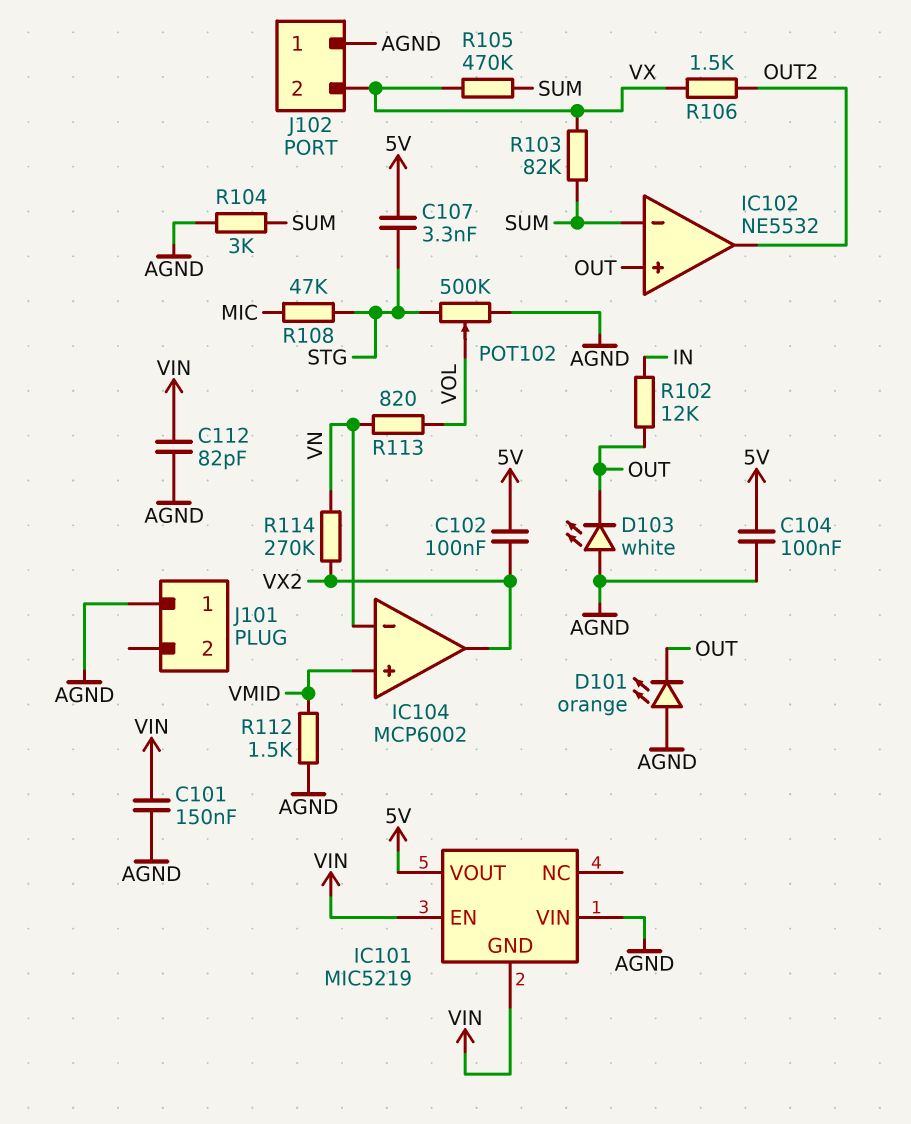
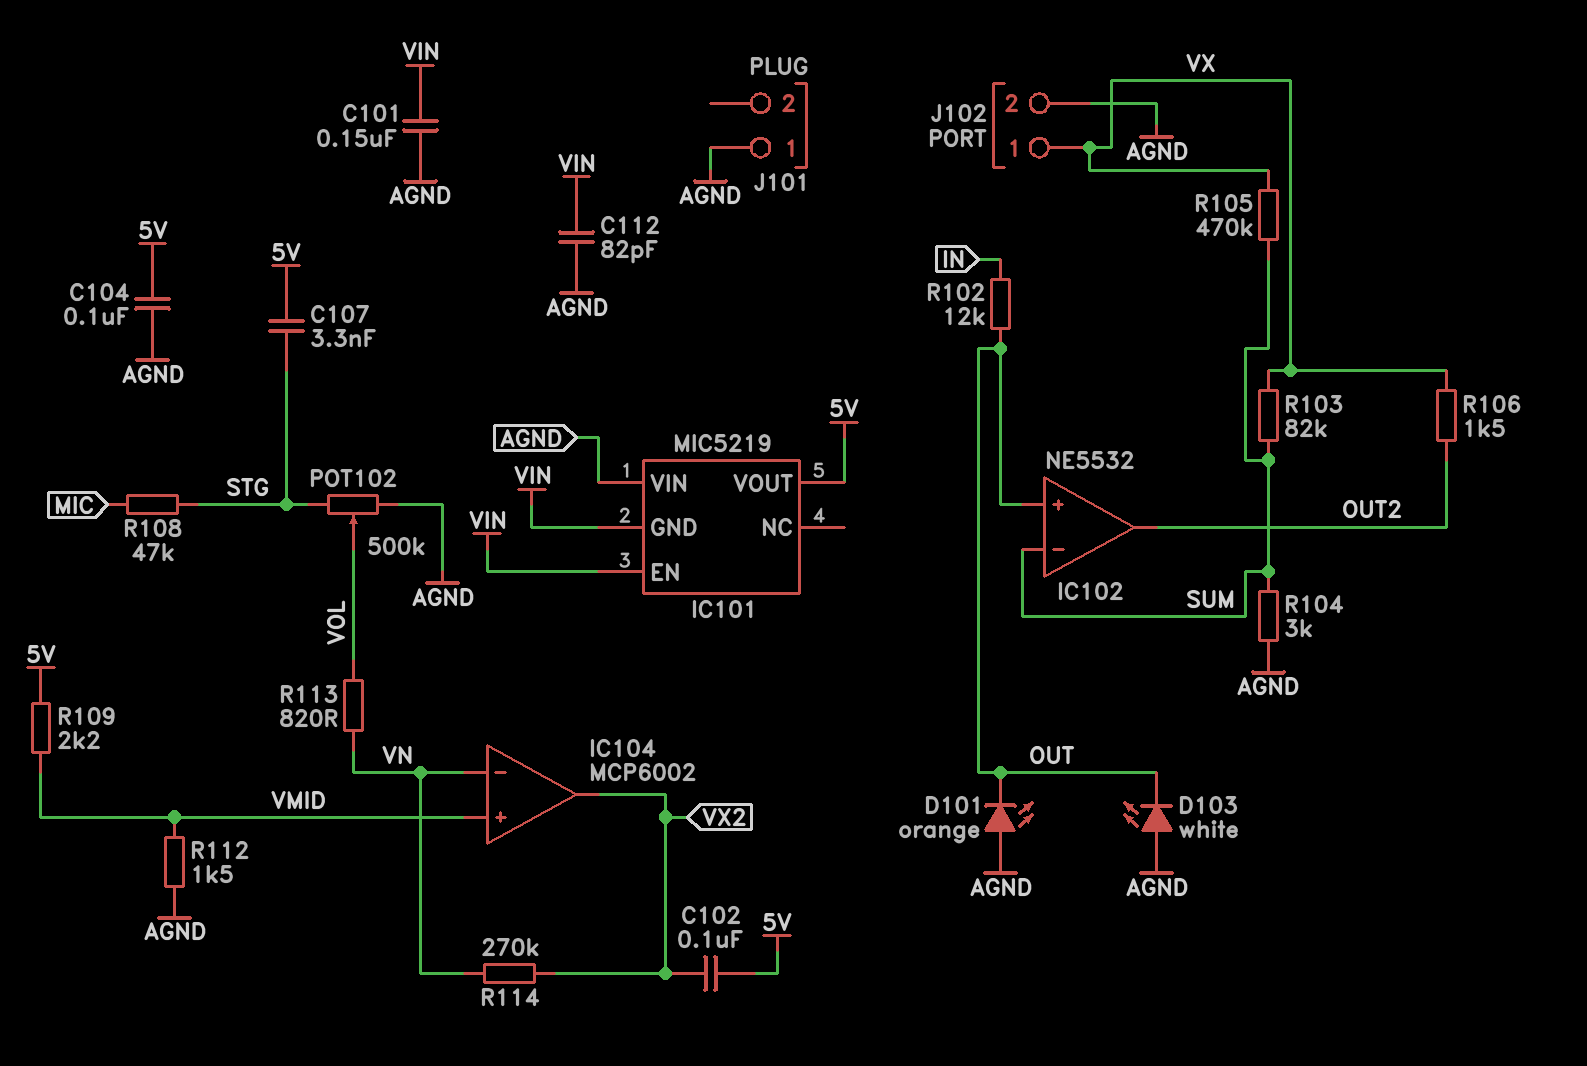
J102 pin 1: AGND -> VX
J102 pin 2: VX -> AGND
R109: none -> 2.2k (5V, VMID)

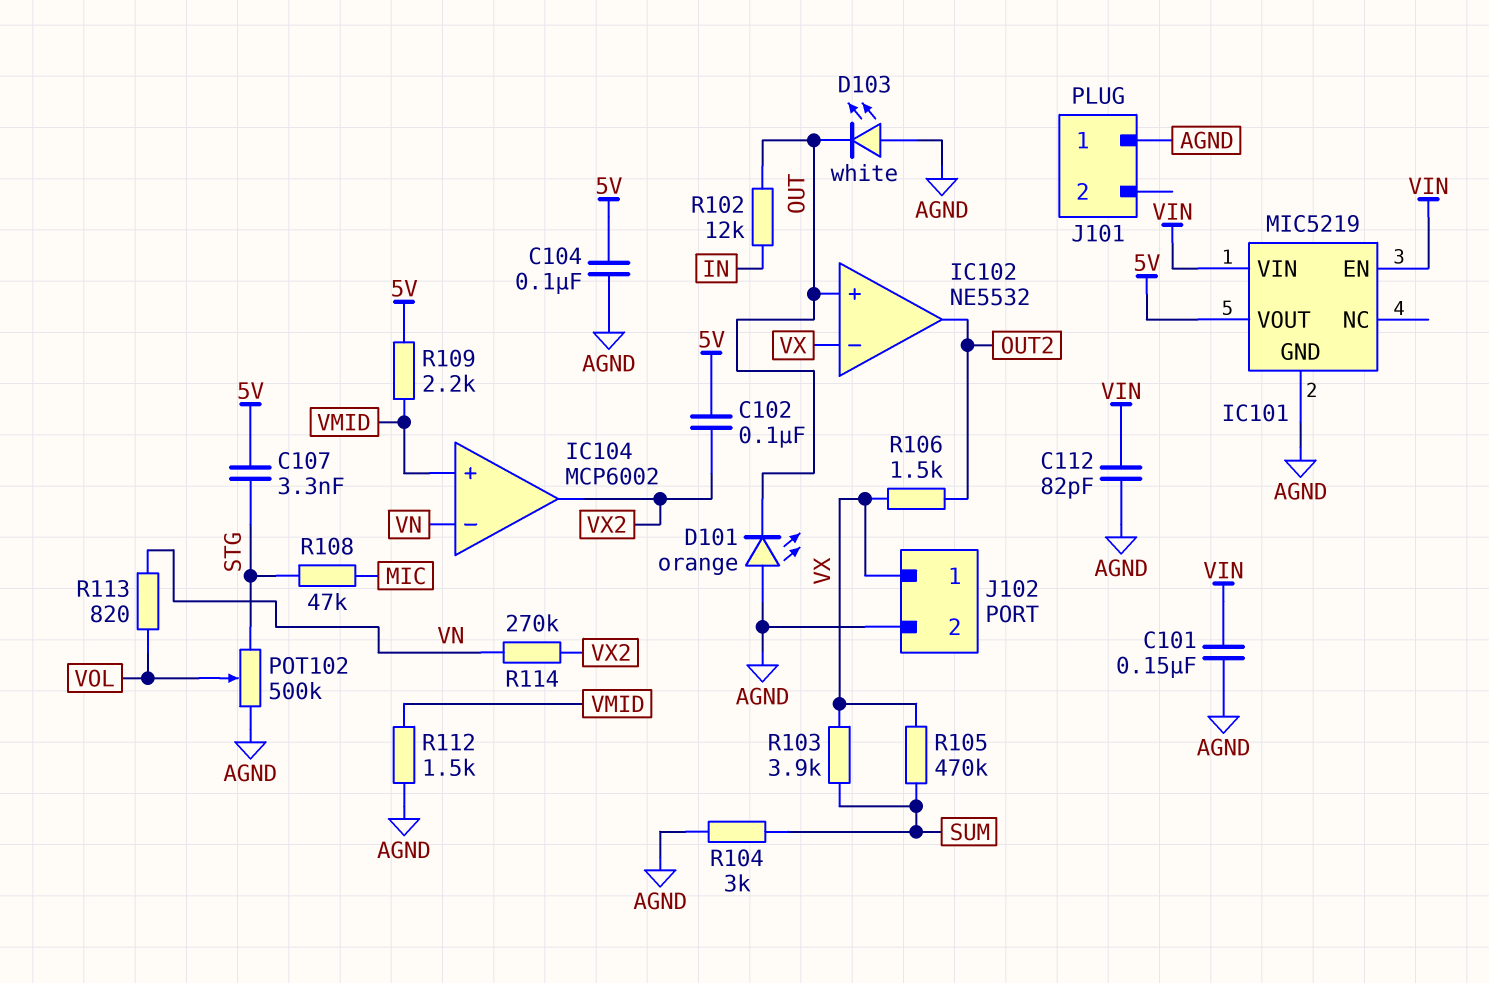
IC101 pin GND: VIN -> AGND
IC101 pin VIN: AGND -> VIN
IC102 pin in-: SUM -> VX
R103: 82k (SUM, VX) -> 3.9k (SUM, VX)

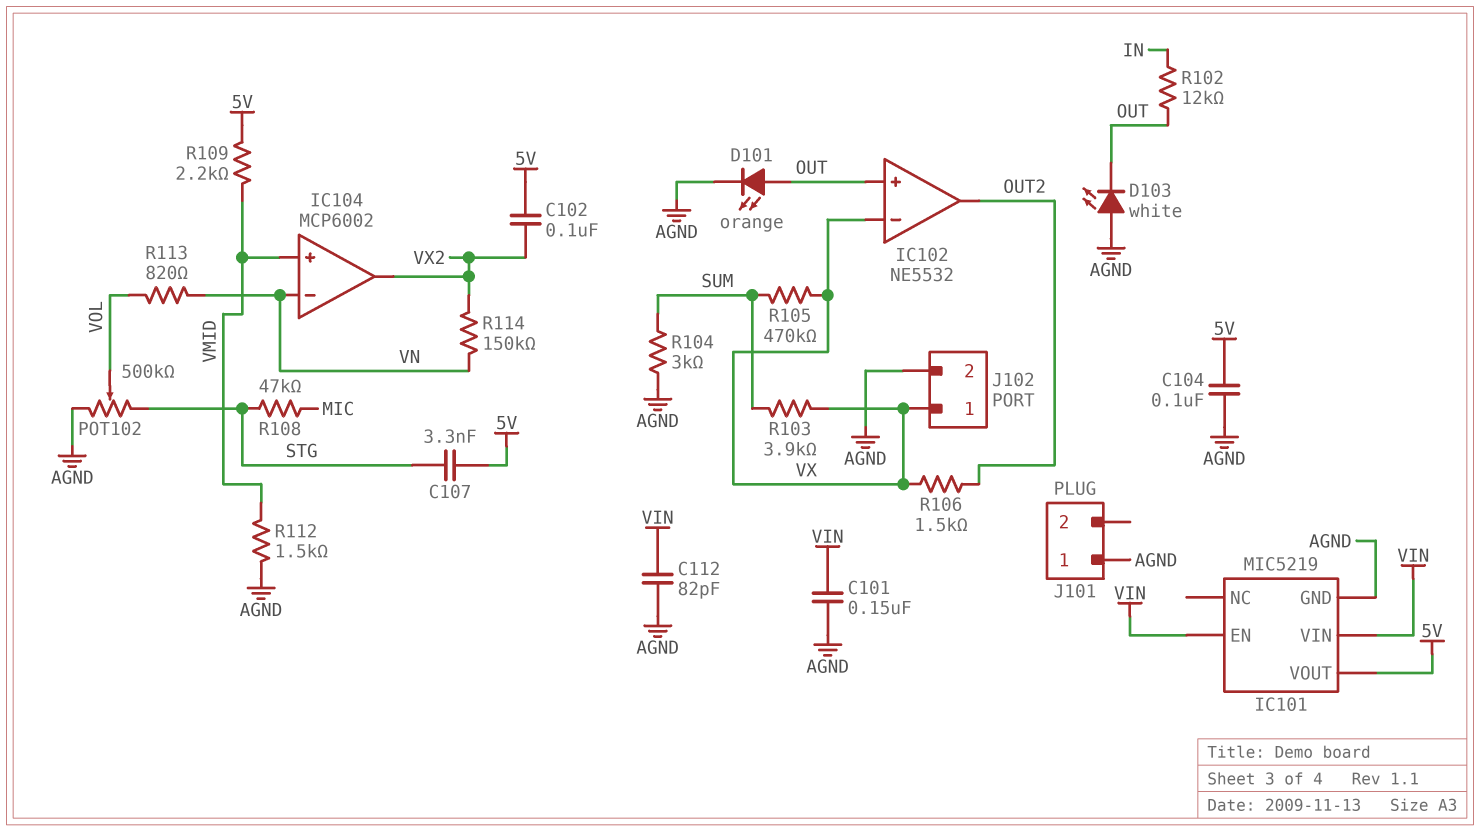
D101: LED orange (A AGND, K OUT) -> LED orange (A OUT, K AGND)
R114: 270k (VN, VX2) -> 150k (VN, VX2)

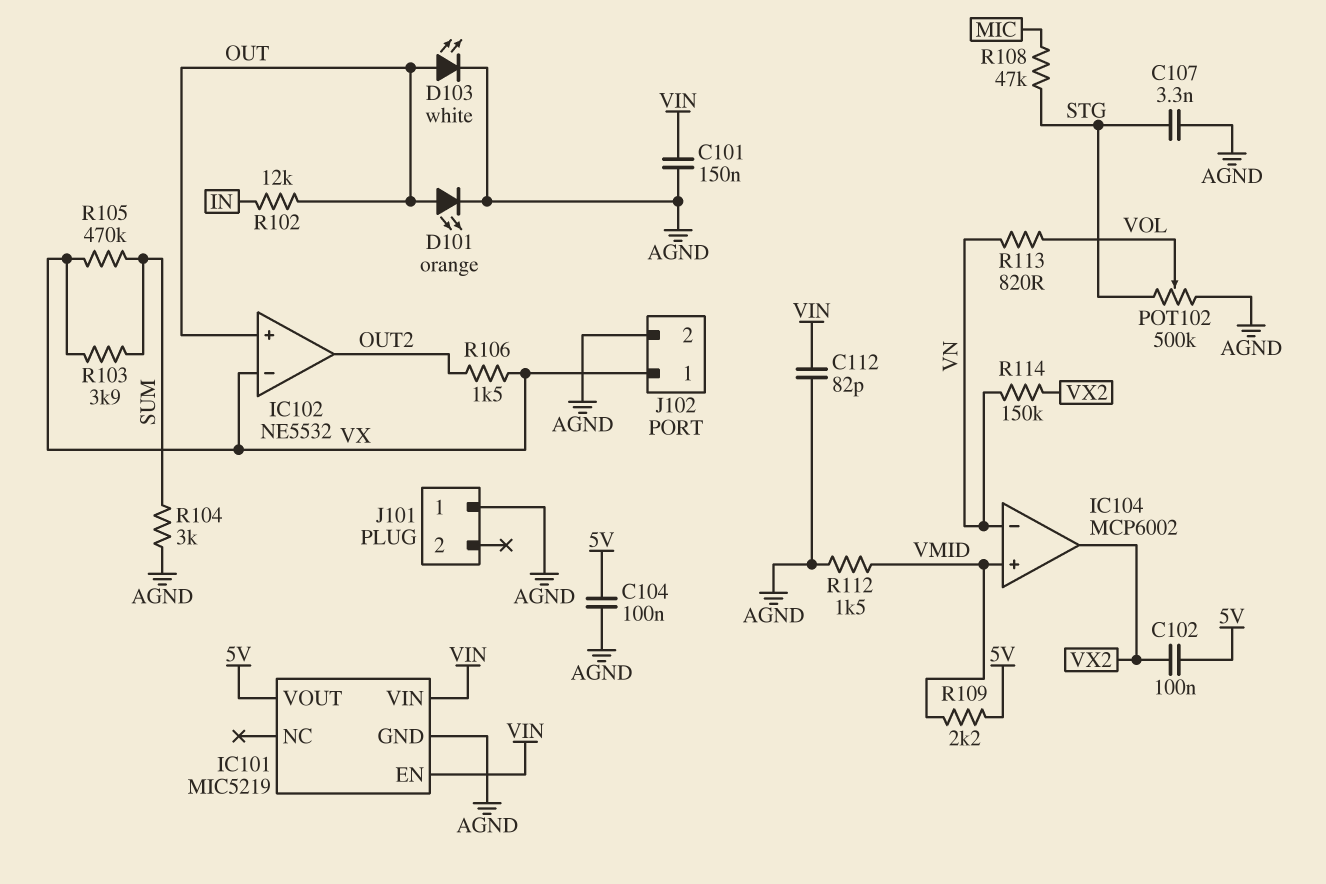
C107: 3.3nF (5V, STG) -> 3.3nF (AGND, STG)
D103: LED white (A AGND, K OUT) -> LED white (A OUT, K AGND)

